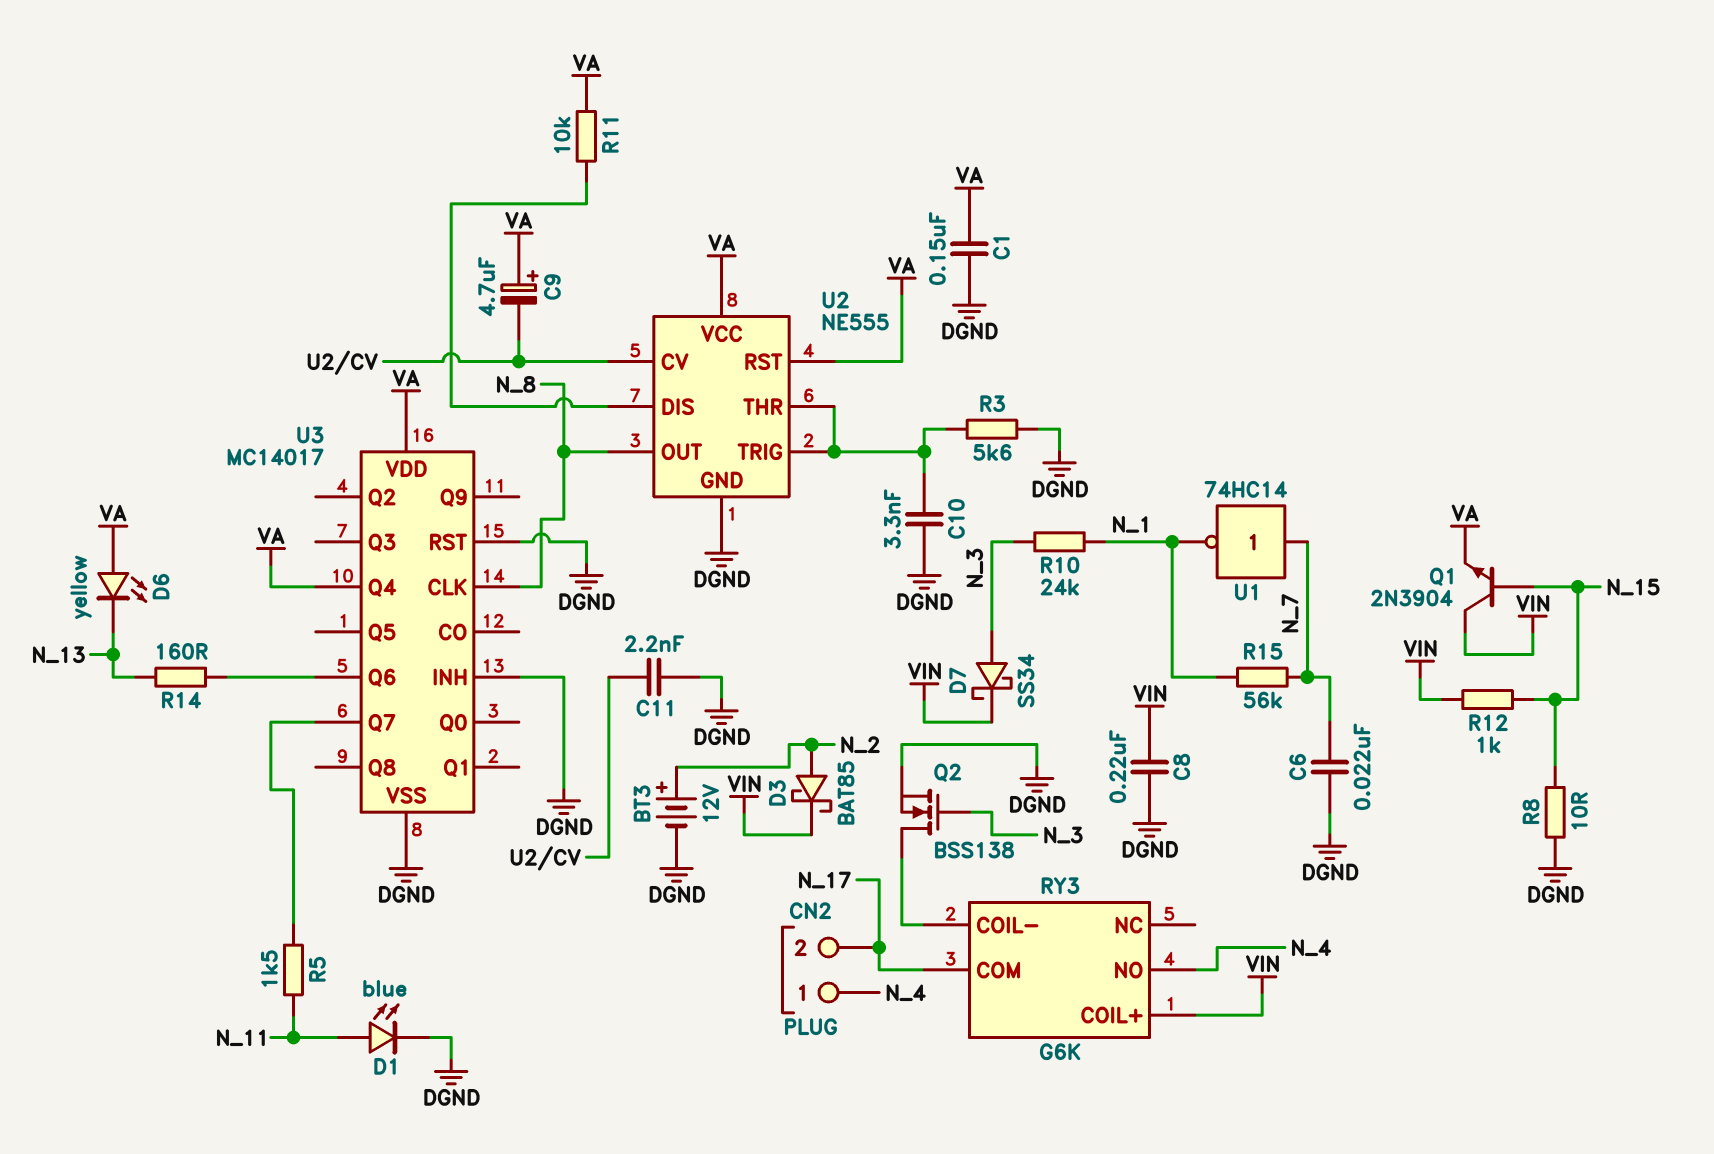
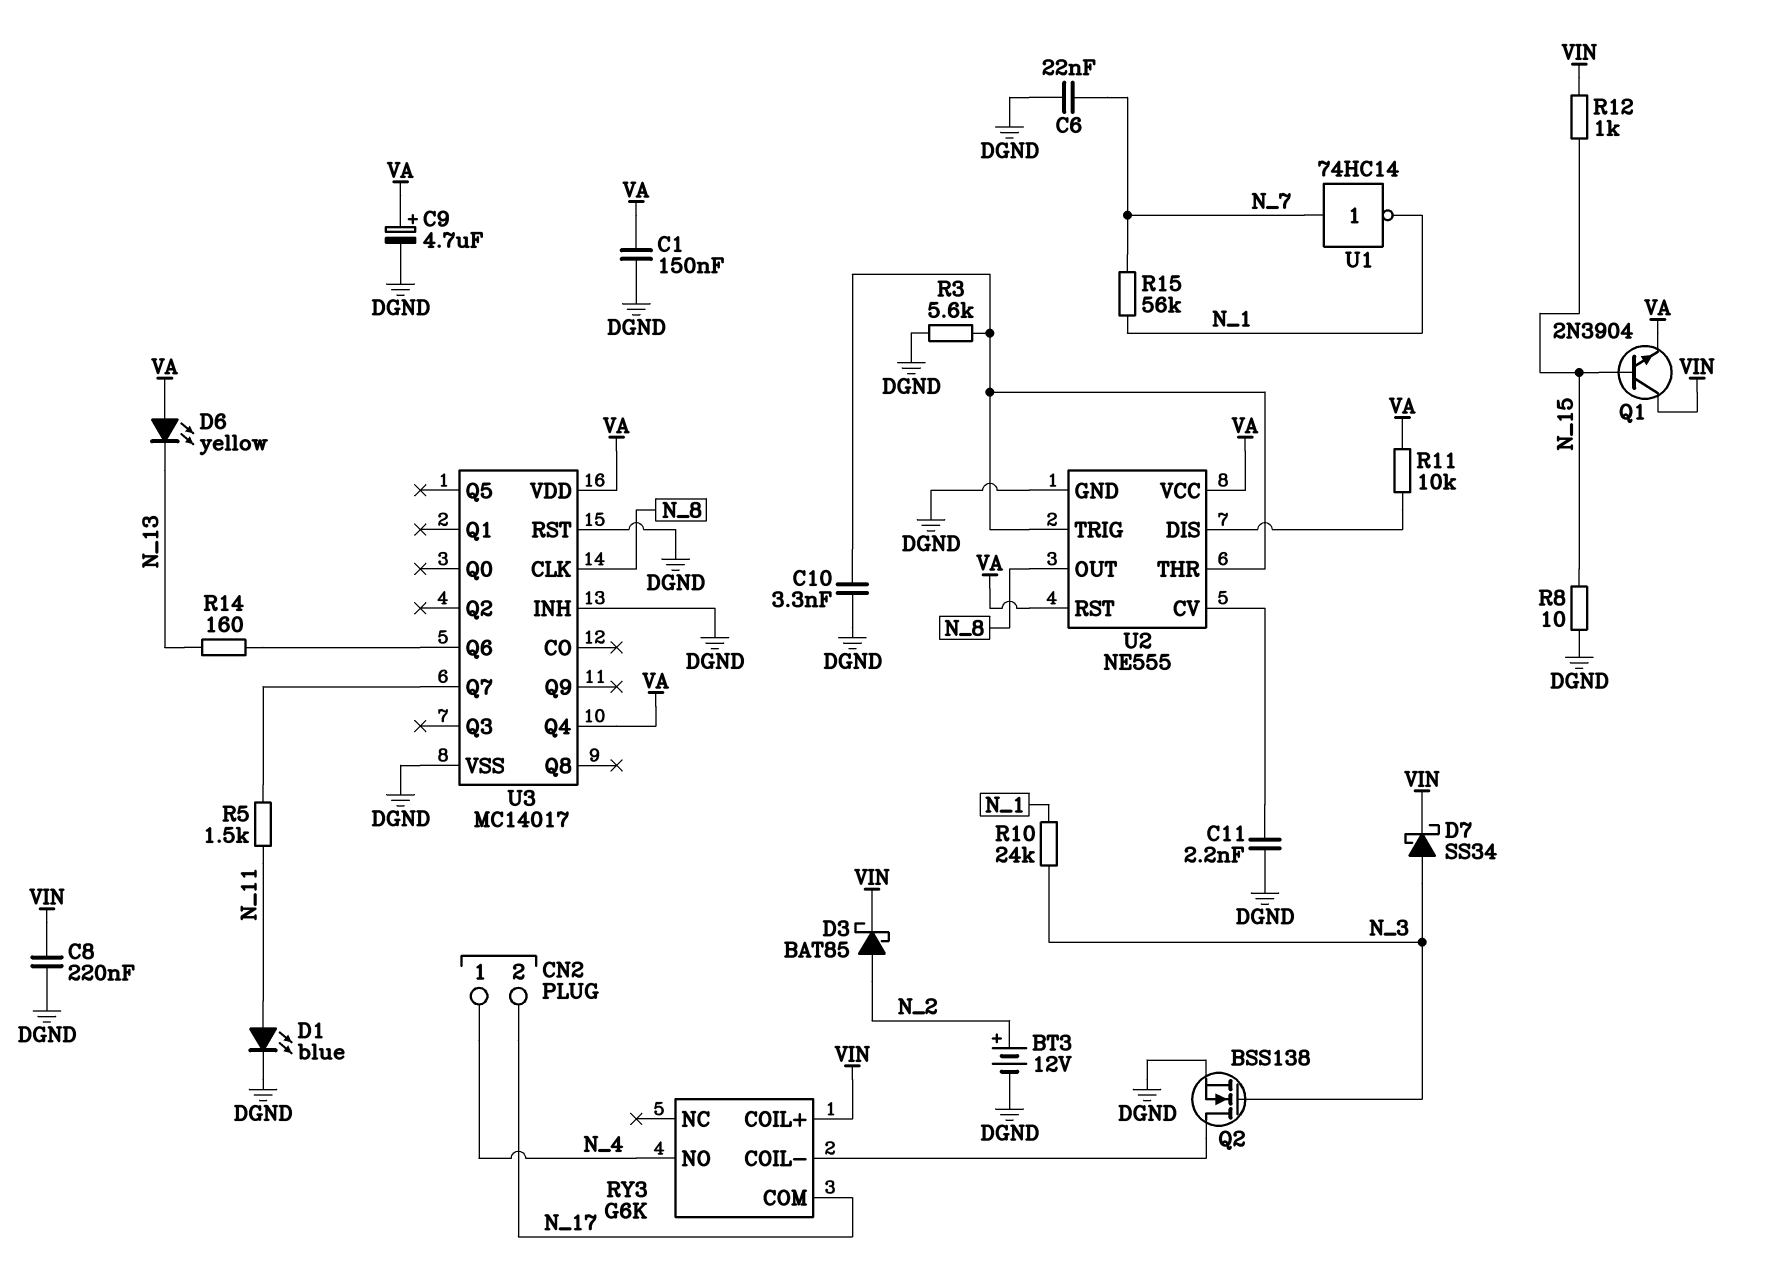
C9: 4.7uF (plus VA, minus U2/CV) -> 4.7uF (plus VA, minus DGND)

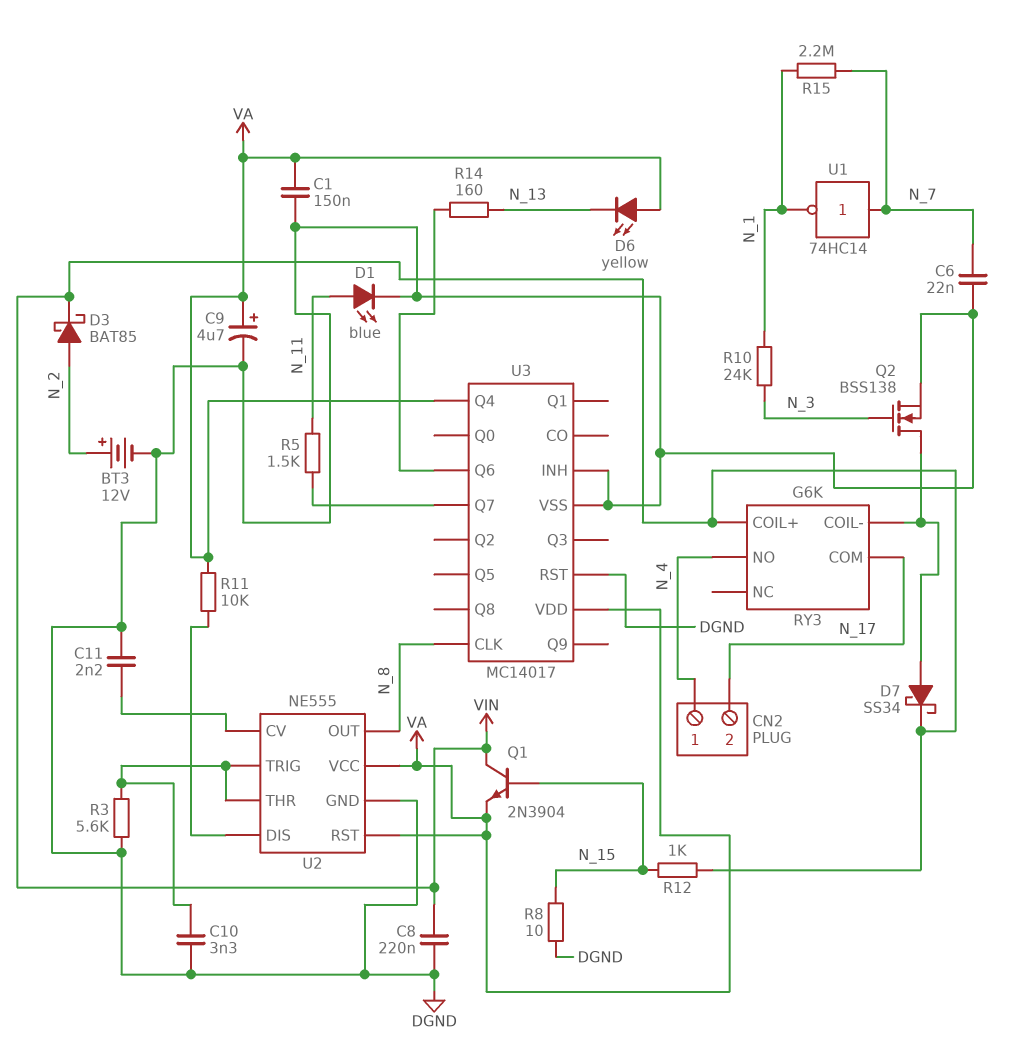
D7: schottky SS34 (A N_3, K VIN) -> schottky SS34 (A RY3/COIL-, K VIN)
R15: 56k (N_1, N_7) -> 2.2M (N_1, N_7)

